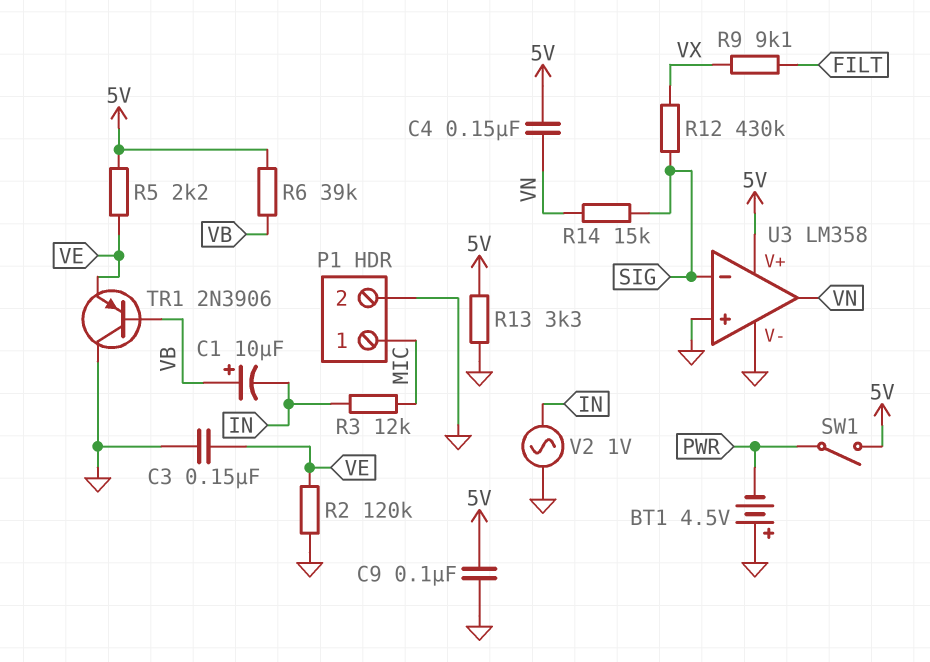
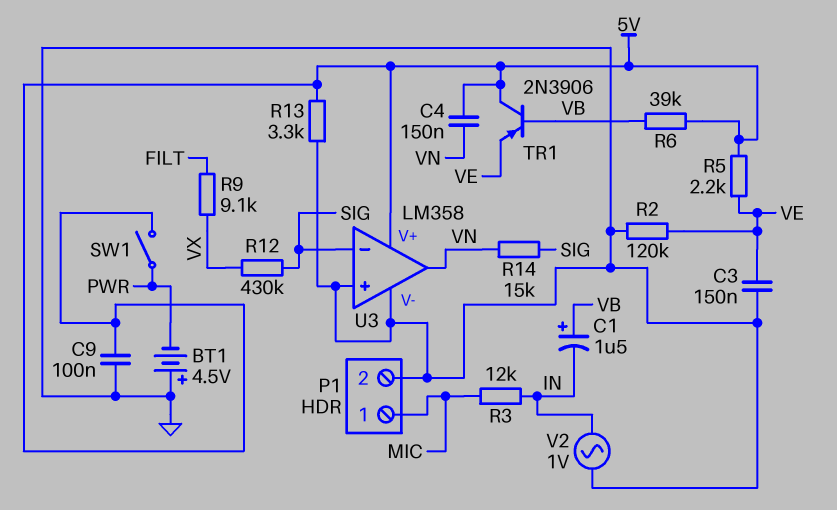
C1: 10uF (plus VB, minus IN) -> 1.5uF (plus VB, minus IN)
TR1: PNP 2N3906 (B VB, C GND, E VE) -> PNP 2N3906 (B VB, C 5V, E VE)

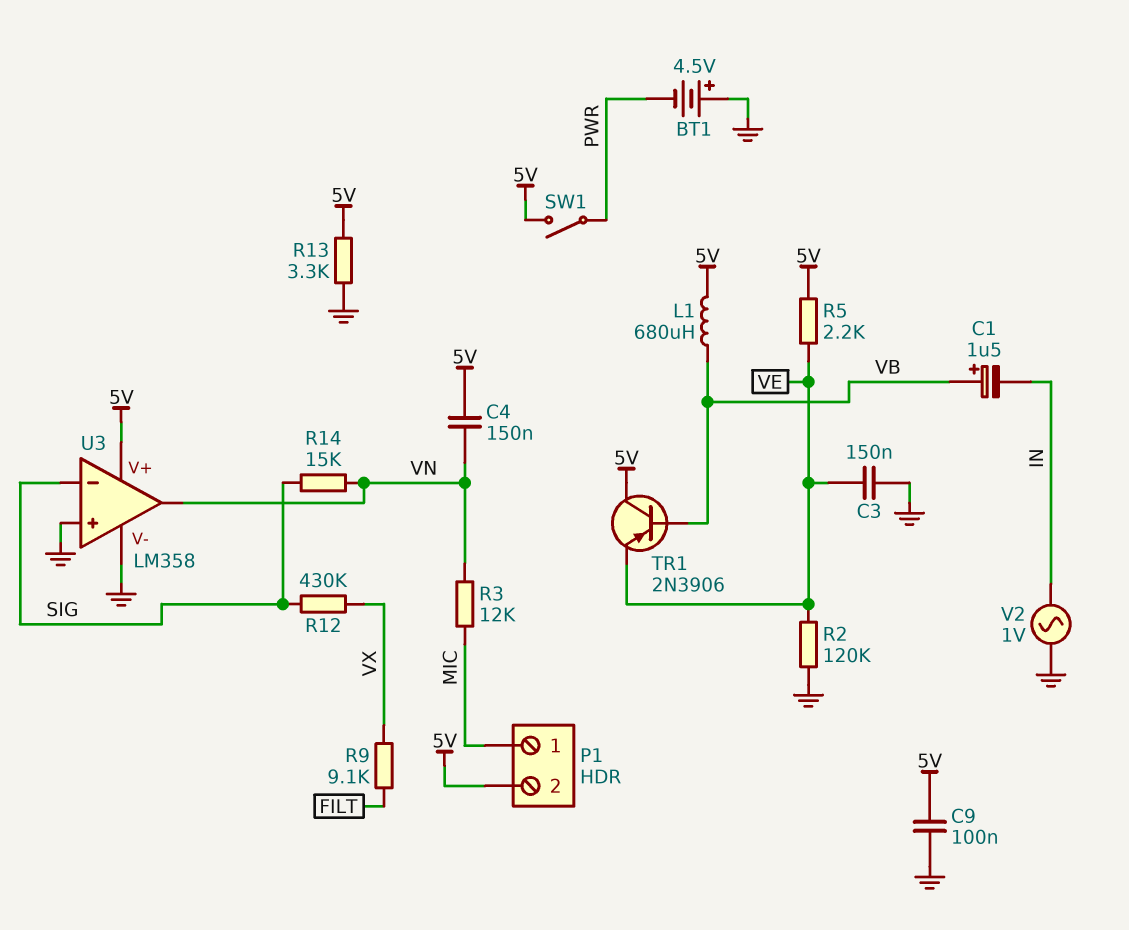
L1: none -> 680uH (5V, VB)
P1 pin 2: GND -> 5V
R3: 12k (IN, MIC) -> 12k (MIC, VN)
R6: 39k (5V, VB) -> none

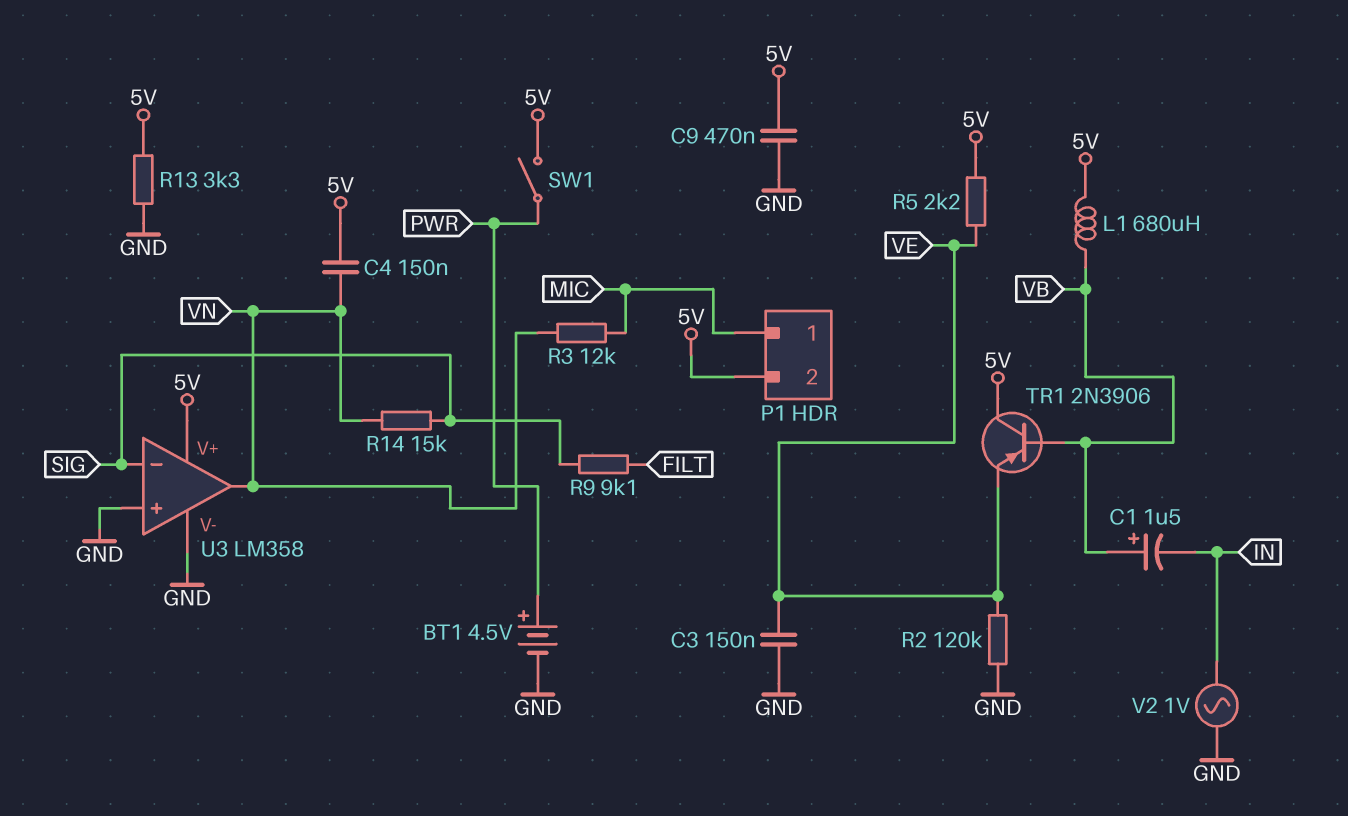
BT1: 4.5V (plus GND, minus PWR) -> 4.5V (plus PWR, minus GND)
C9: 100nF (5V, GND) -> 470nF (5V, GND)
R9: 9.1k (FILT, VX) -> 9.1k (FILT, SIG)
R12: 430k (SIG, VX) -> none

